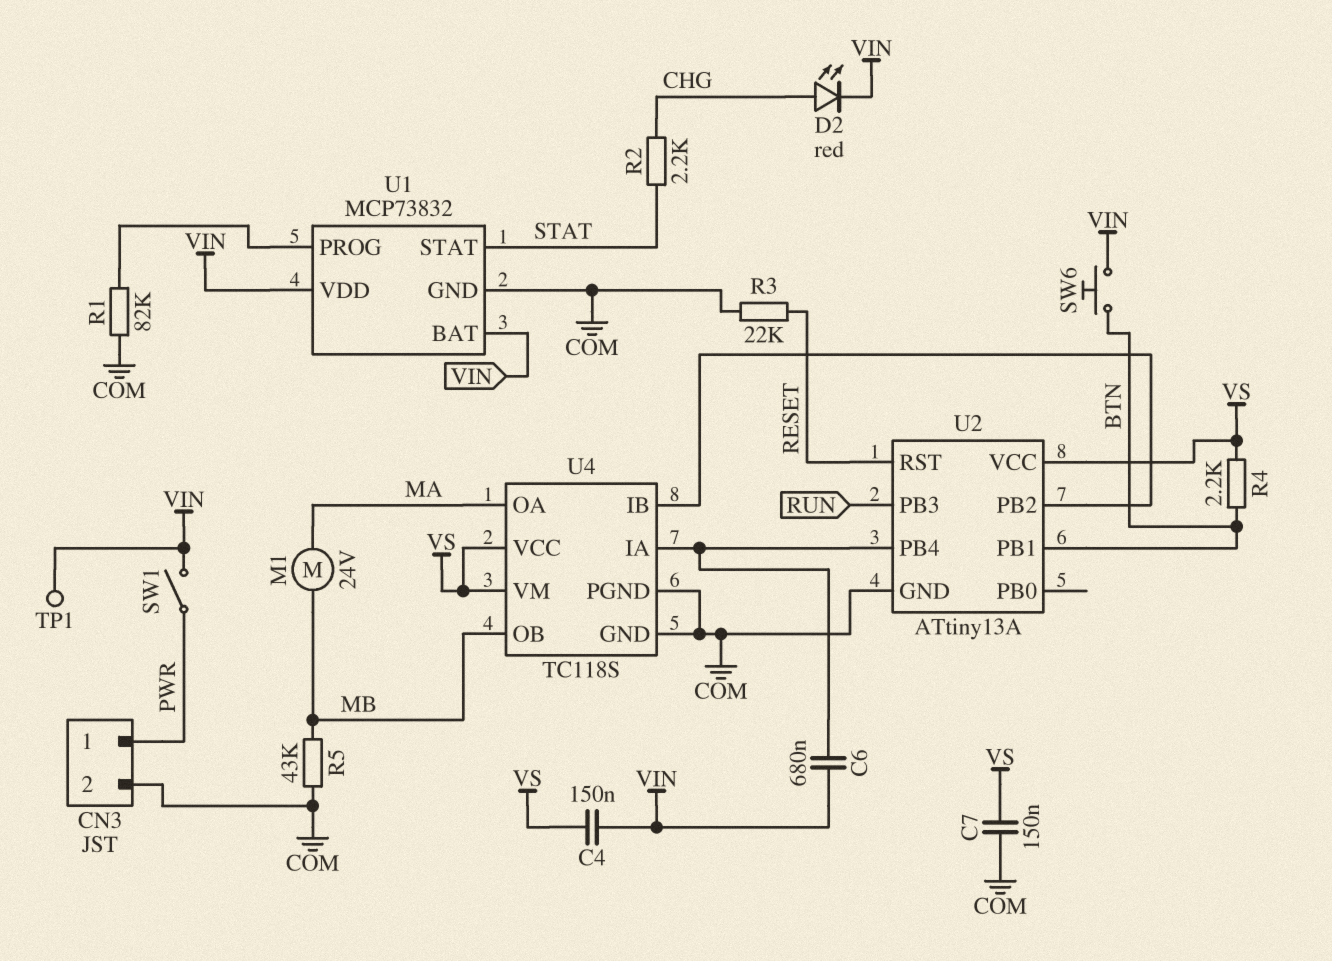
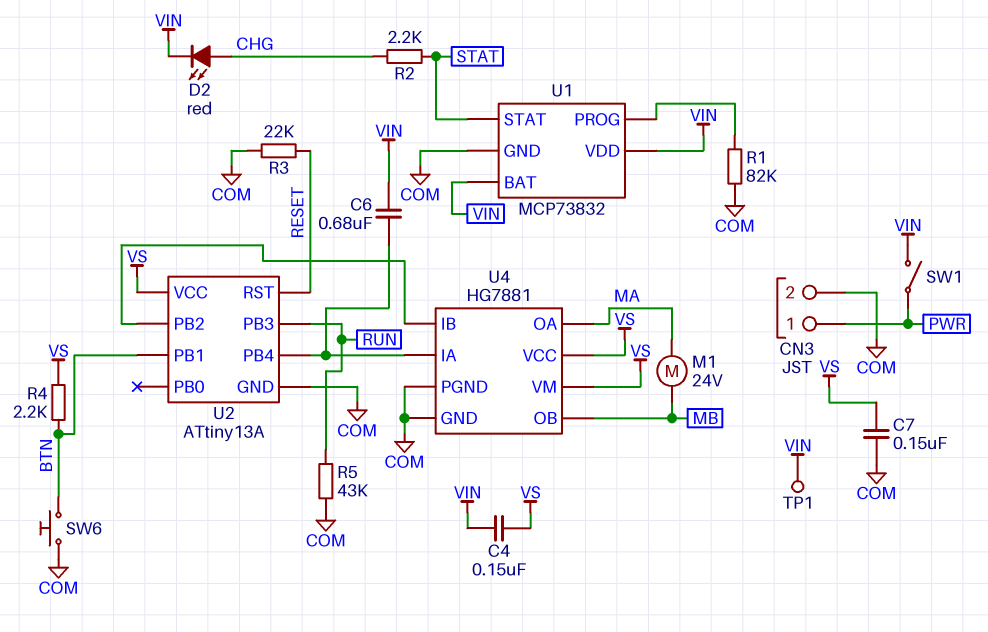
R5: 43k (COM, MB) -> 43k (COM, RUN)
SW6: button (BTN, VIN) -> button (BTN, COM)
U4: TC118S -> HG7881

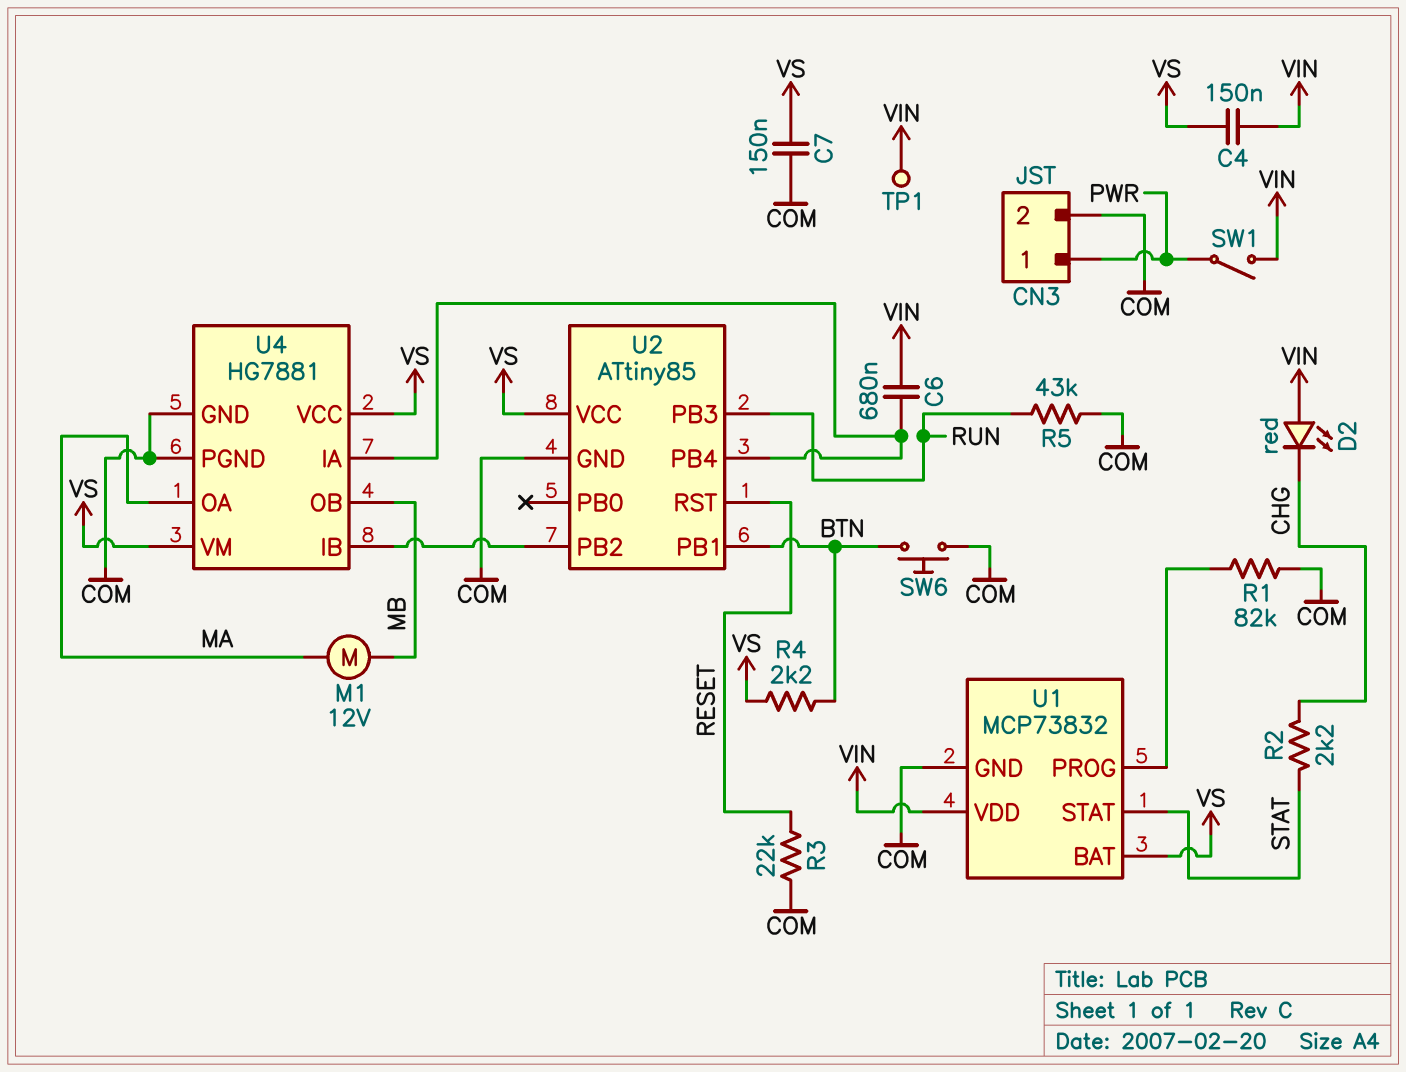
D2: LED red (A CHG, K VIN) -> LED red (A VIN, K CHG)
M1: motor 24V (MA, MB) -> motor 12V (MA, MB)
U1 pin BAT: VIN -> VS
U2: ATtiny13A -> ATtiny85

